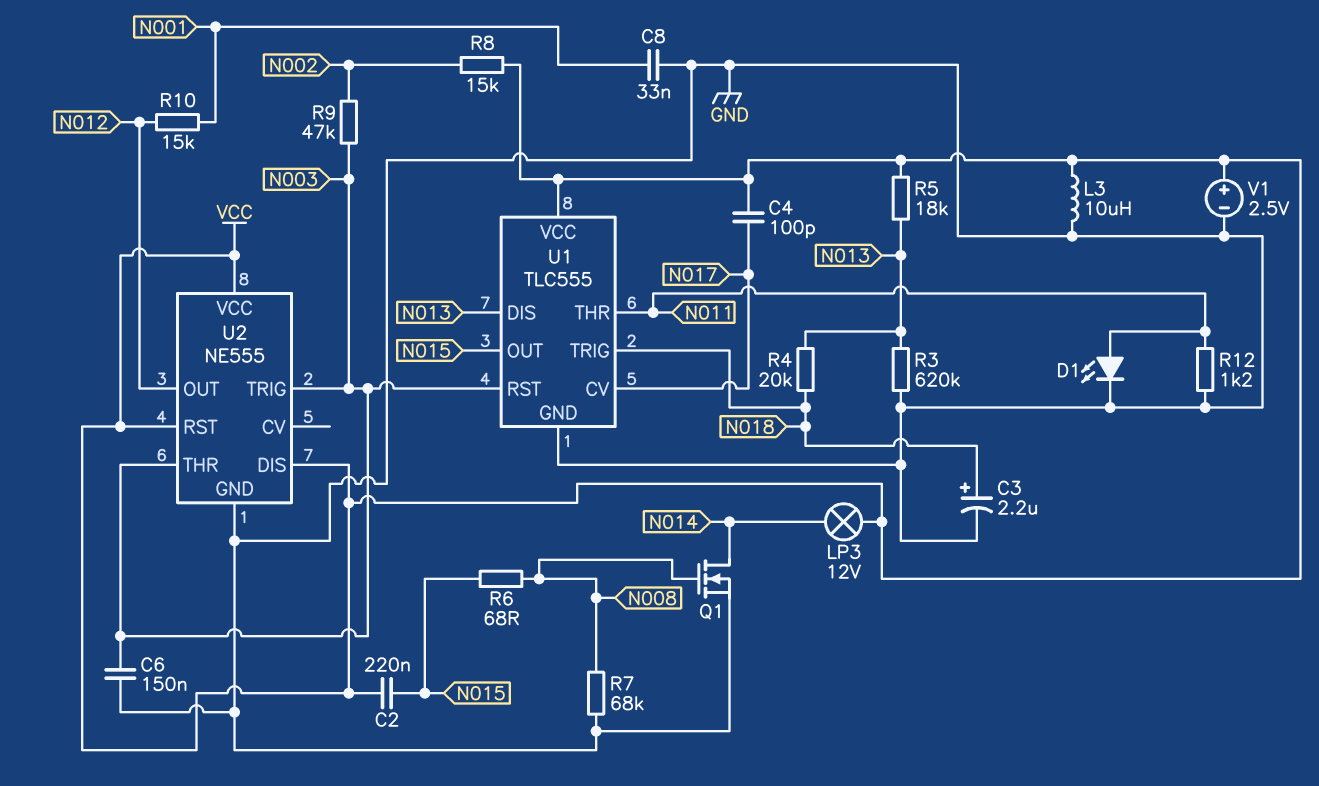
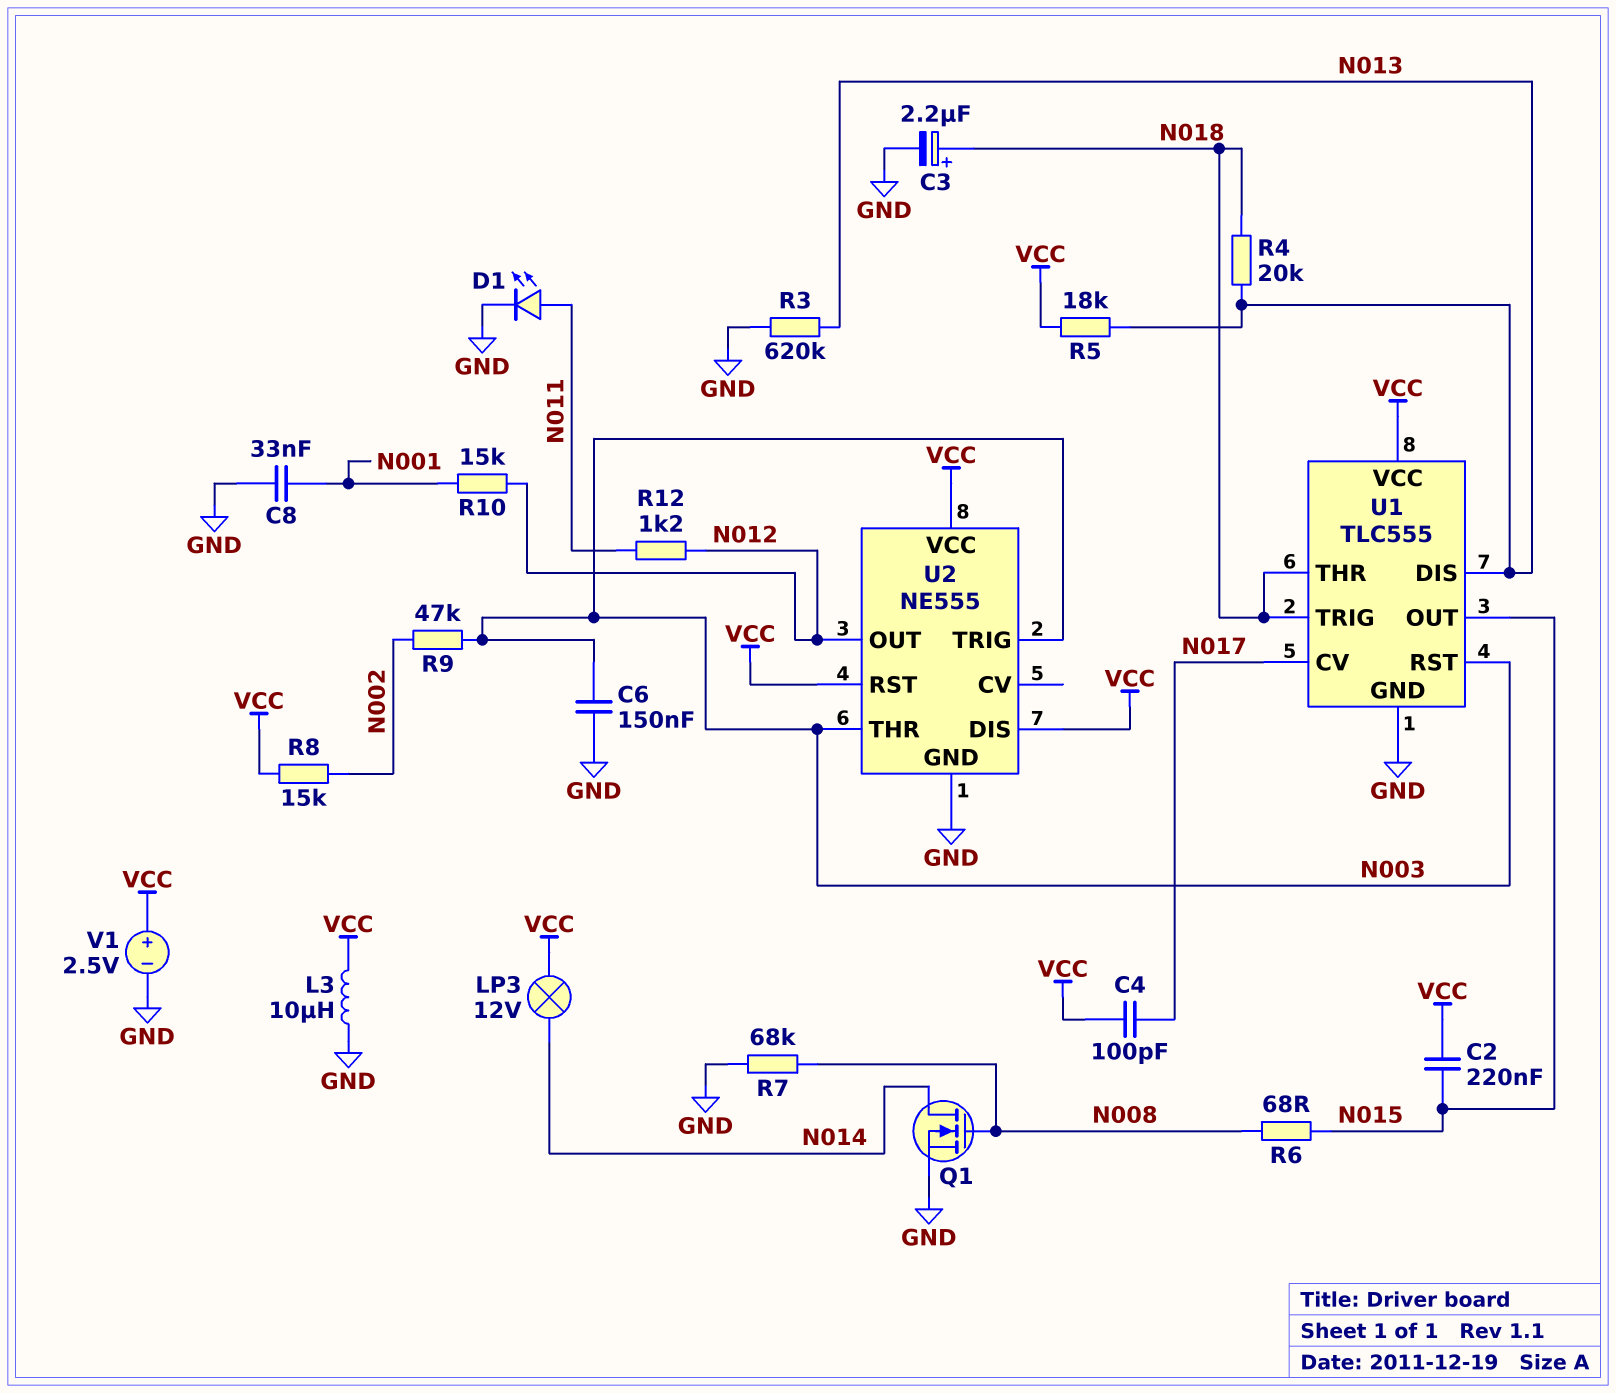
R12: 1.2k (GND, N011) -> 1.2k (N011, N012)
U1 pin THR: N011 -> N018

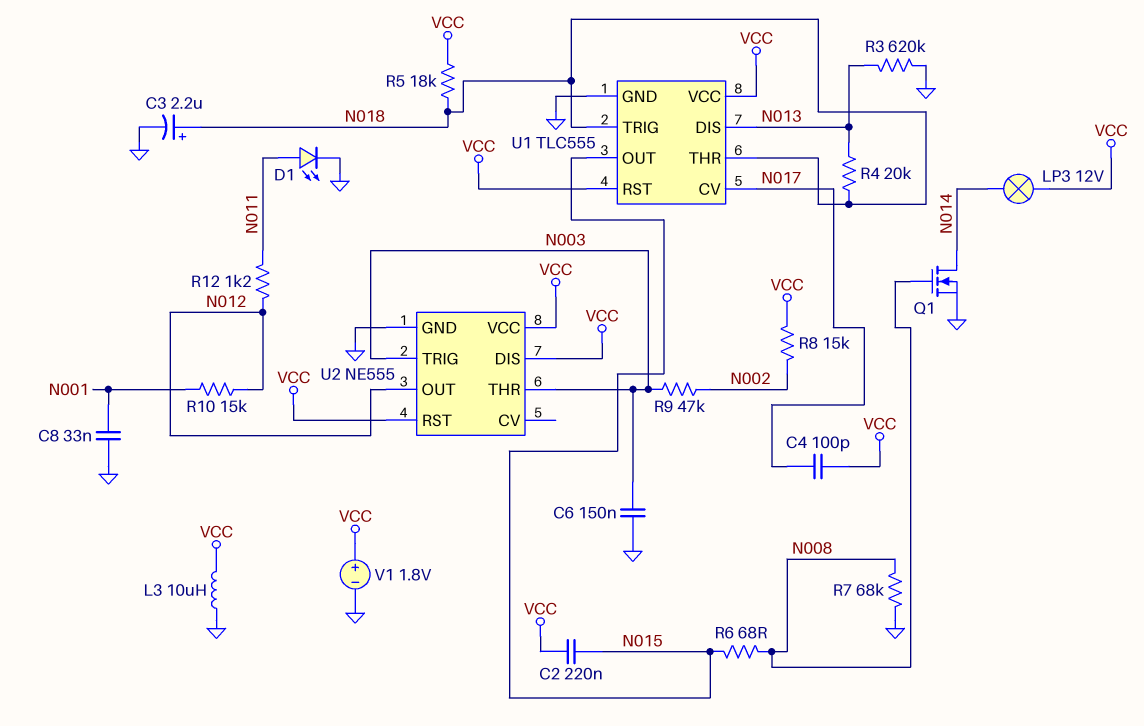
R5: 18k (N013, VCC) -> 18k (N018, VCC)
U1 pin RST: N003 -> VCC
V1: 2.5V (plus VCC, minus GND) -> 1.8V (plus VCC, minus GND)

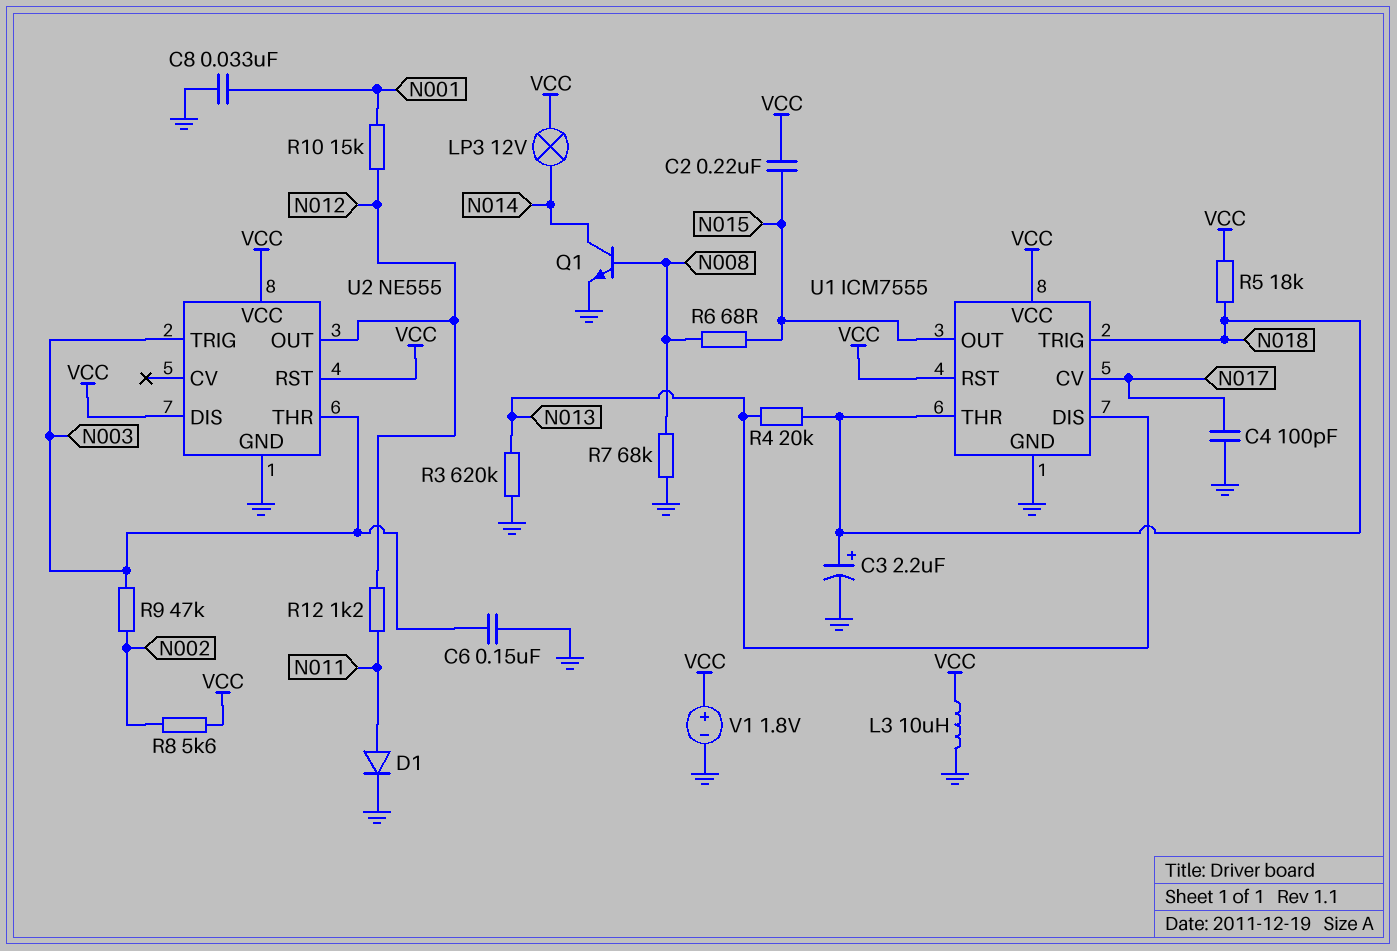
C4: 100pF (N017, VCC) -> 100pF (GND, N017)
D1: LED (A N011, K GND) -> diode (A N011, K GND)
Q1: NMOS (G N008, D N014, S GND) -> NPN (B N008, C N014, E GND)
R8: 15k (N002, VCC) -> 5.6k (N002, VCC)
U1: TLC555 -> ICM7555

